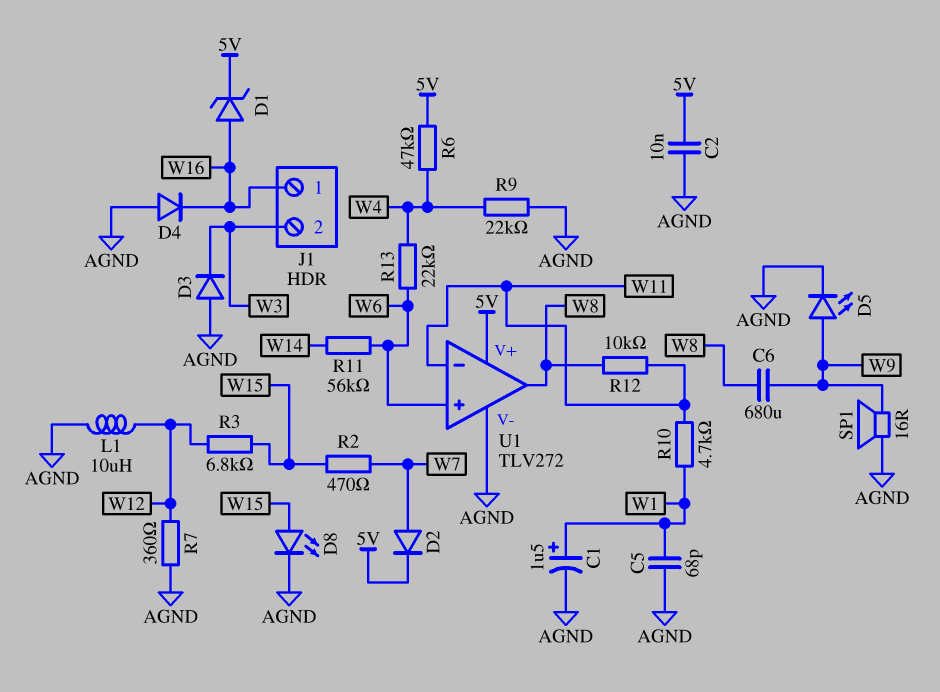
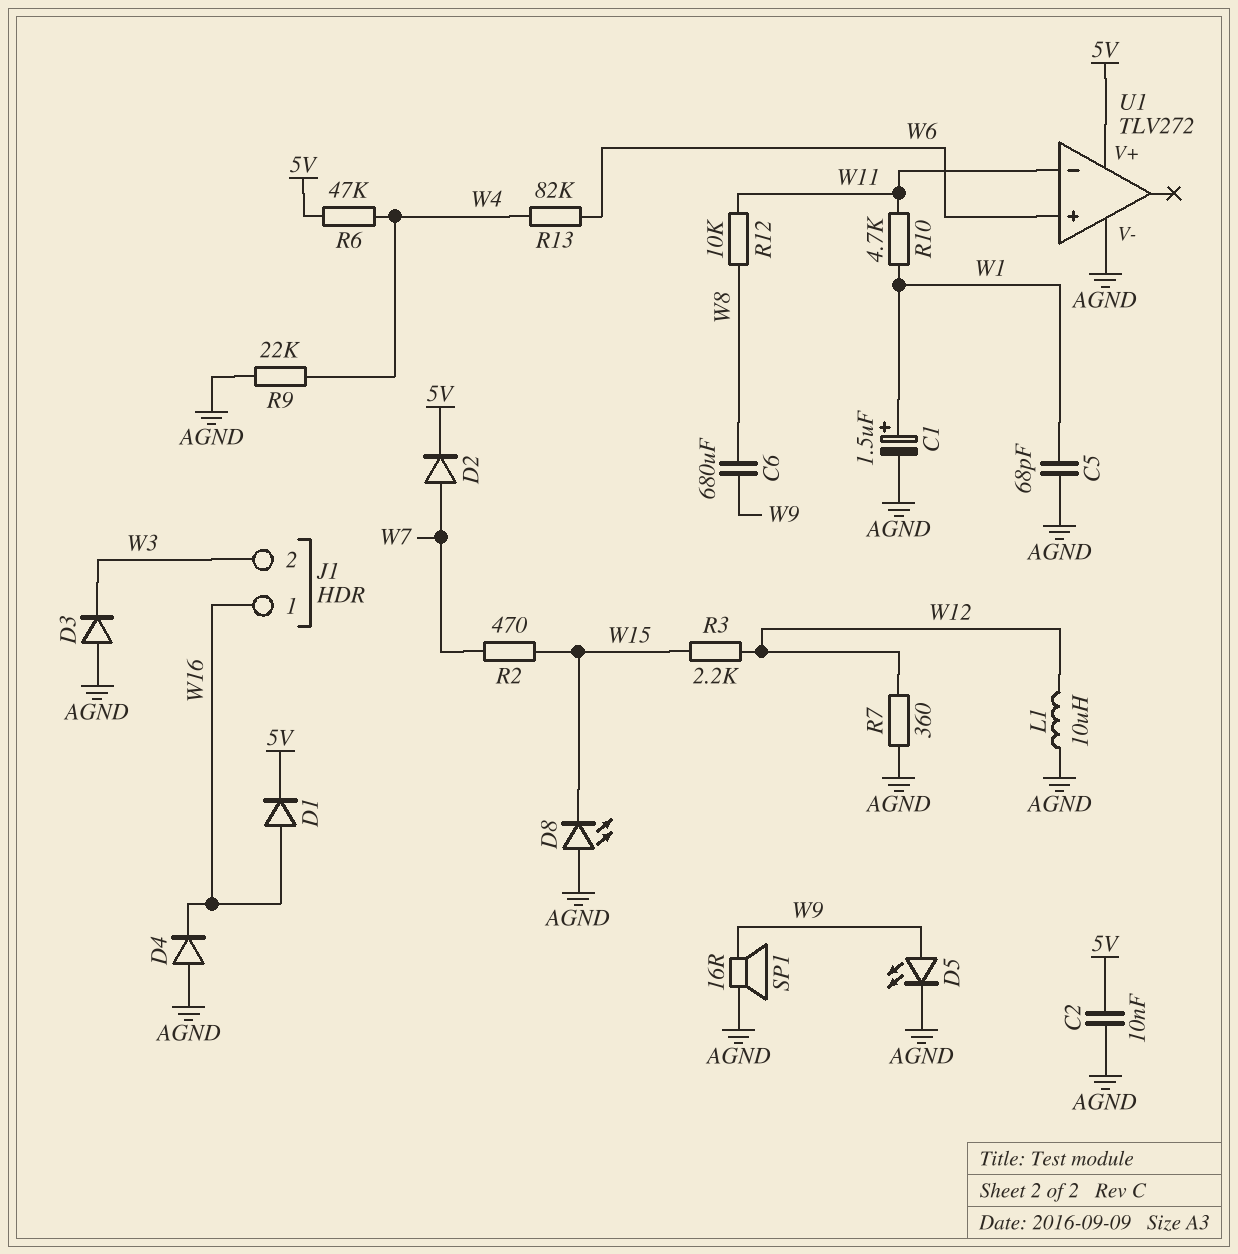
D1: zener (A W16, K 5V) -> diode (A W16, K 5V)
D8: LED (A W15, K AGND) -> LED (A AGND, K W15)
R3: 6.8k (W12, W15) -> 2.2k (W12, W15)
R11: 56k (W6, W14) -> none
R13: 22k (W4, W6) -> 82k (W4, W6)
U1 pin out: W8 -> none

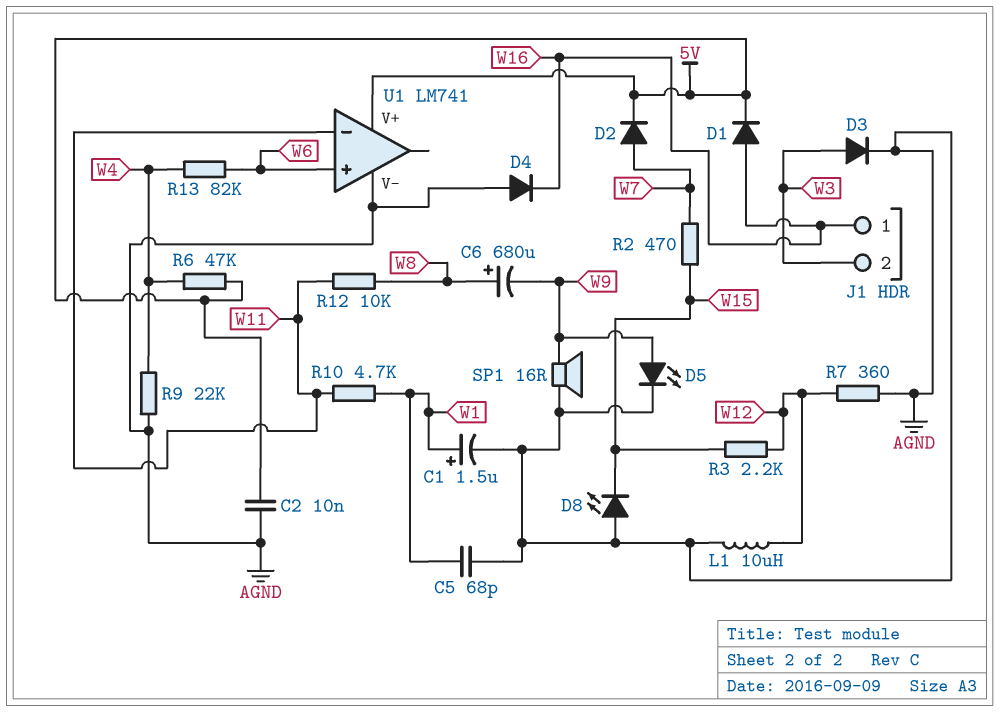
C6: 680uF (W8, W9) -> 680uF (plus W8, minus W9)
D3: diode (A AGND, K W3) -> diode (A W3, K AGND)
U1: TLV272 -> LM741

